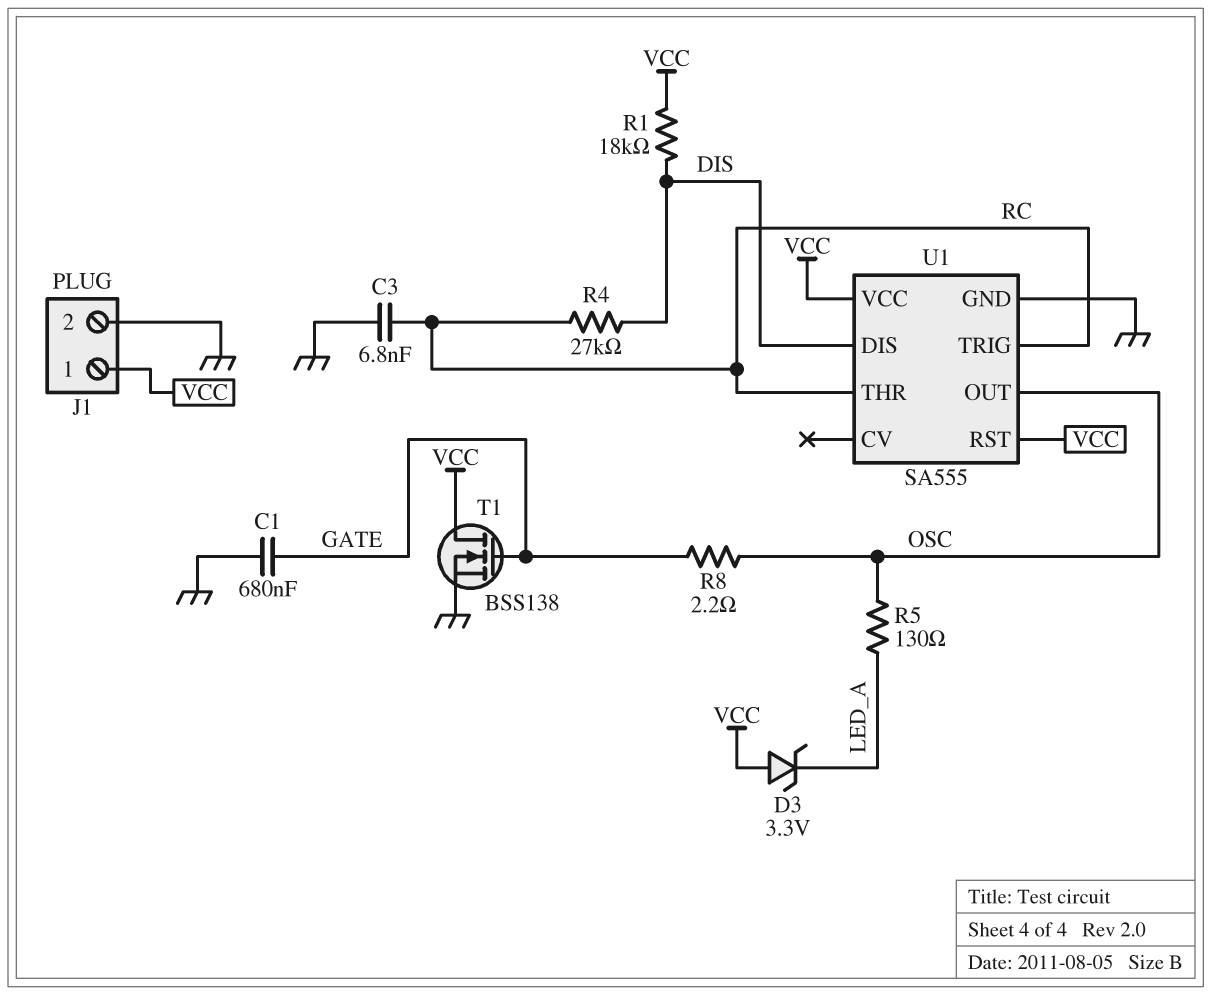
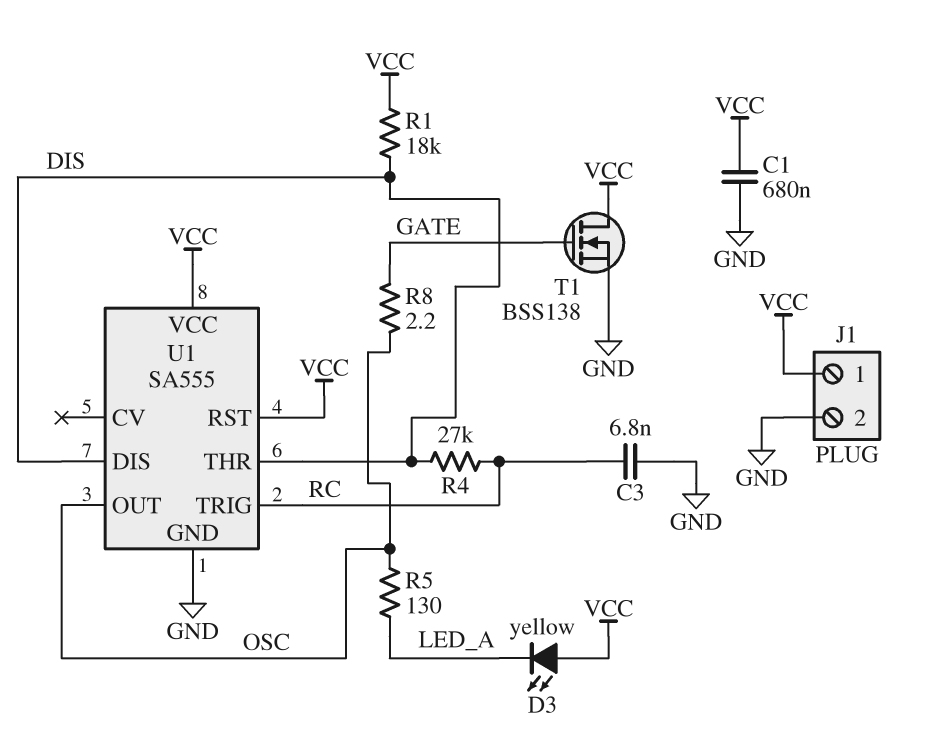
C1: 680nF (GATE, GND) -> 680nF (GND, VCC)
D3: zener 3.3V (A VCC, K LED_A) -> LED yellow (A VCC, K LED_A)
U1 pin THR: RC -> DIS

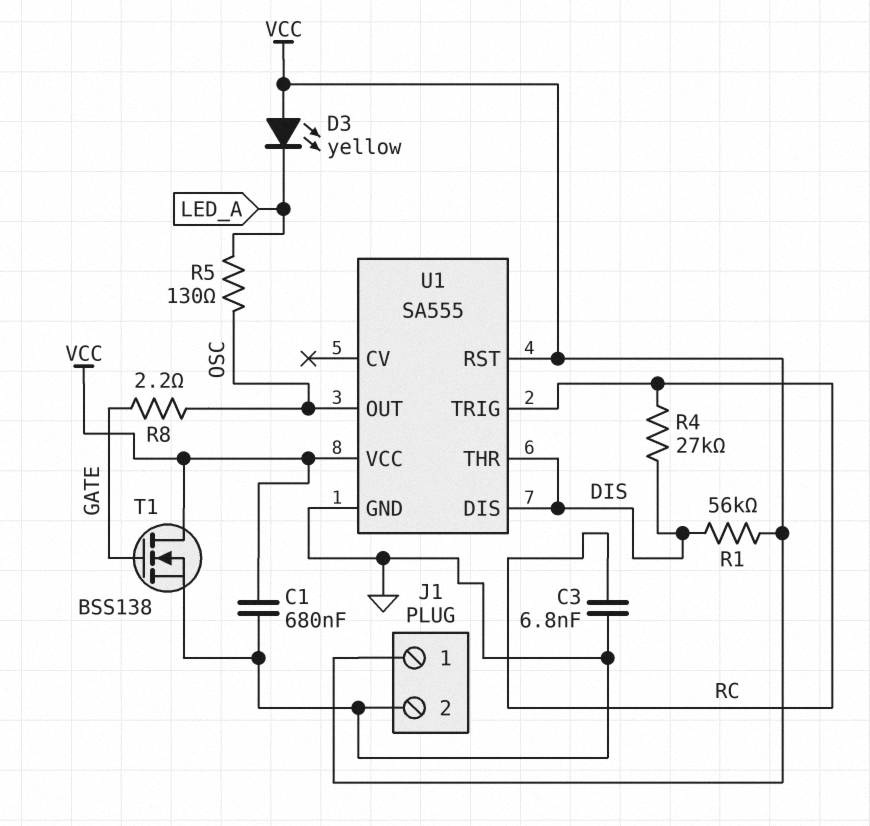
R1: 18k (DIS, VCC) -> 56k (DIS, VCC)

